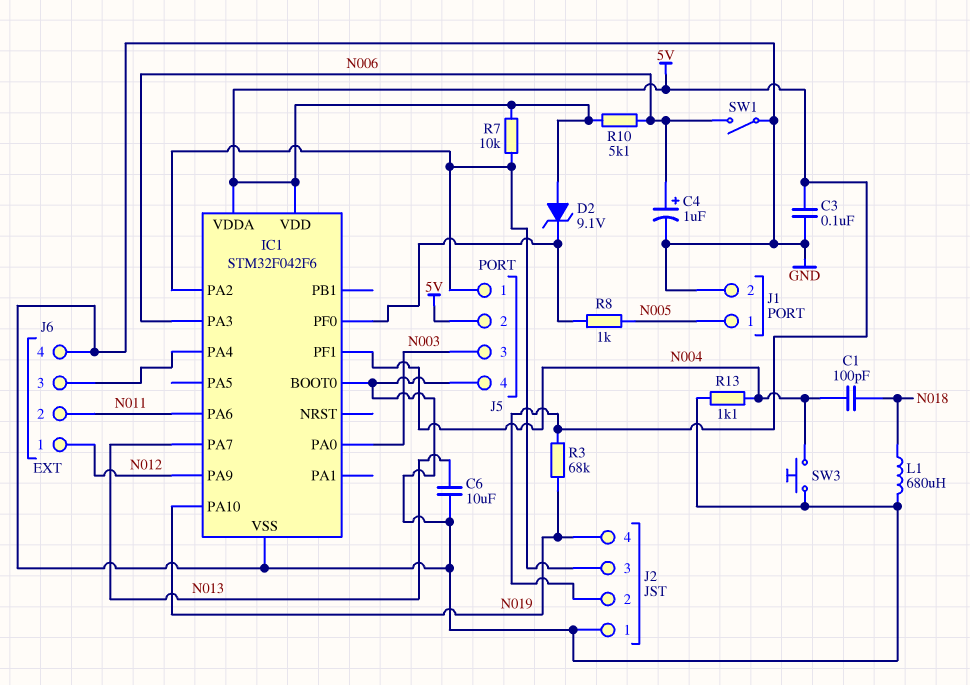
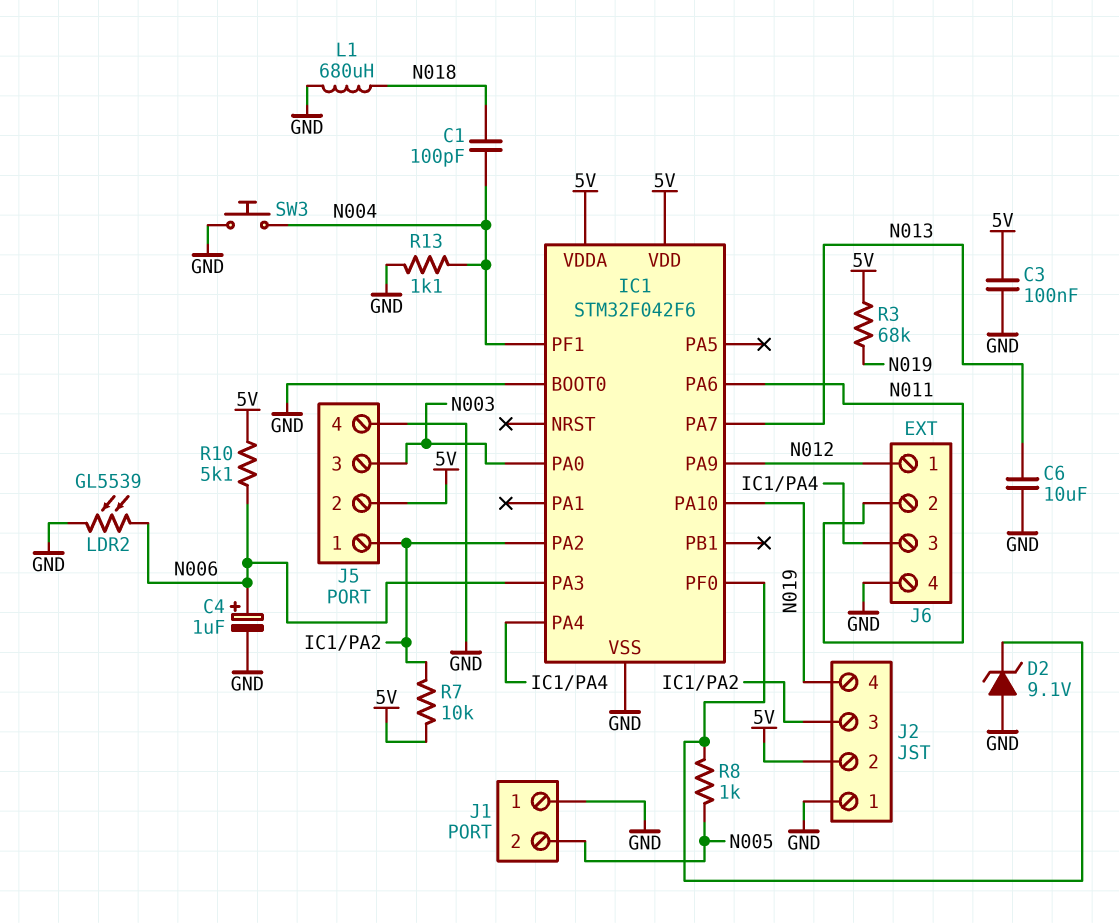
D2: zener 9.1V (A 5V, K IC1/PF0) -> zener 9.1V (A GND, K IC1/PF0)
J1 pin 1: N005 -> GND
J1 pin 2: GND -> N005
LDR2: none -> GL5539 (GND, N006)
SW1: switch (GND, N006) -> none

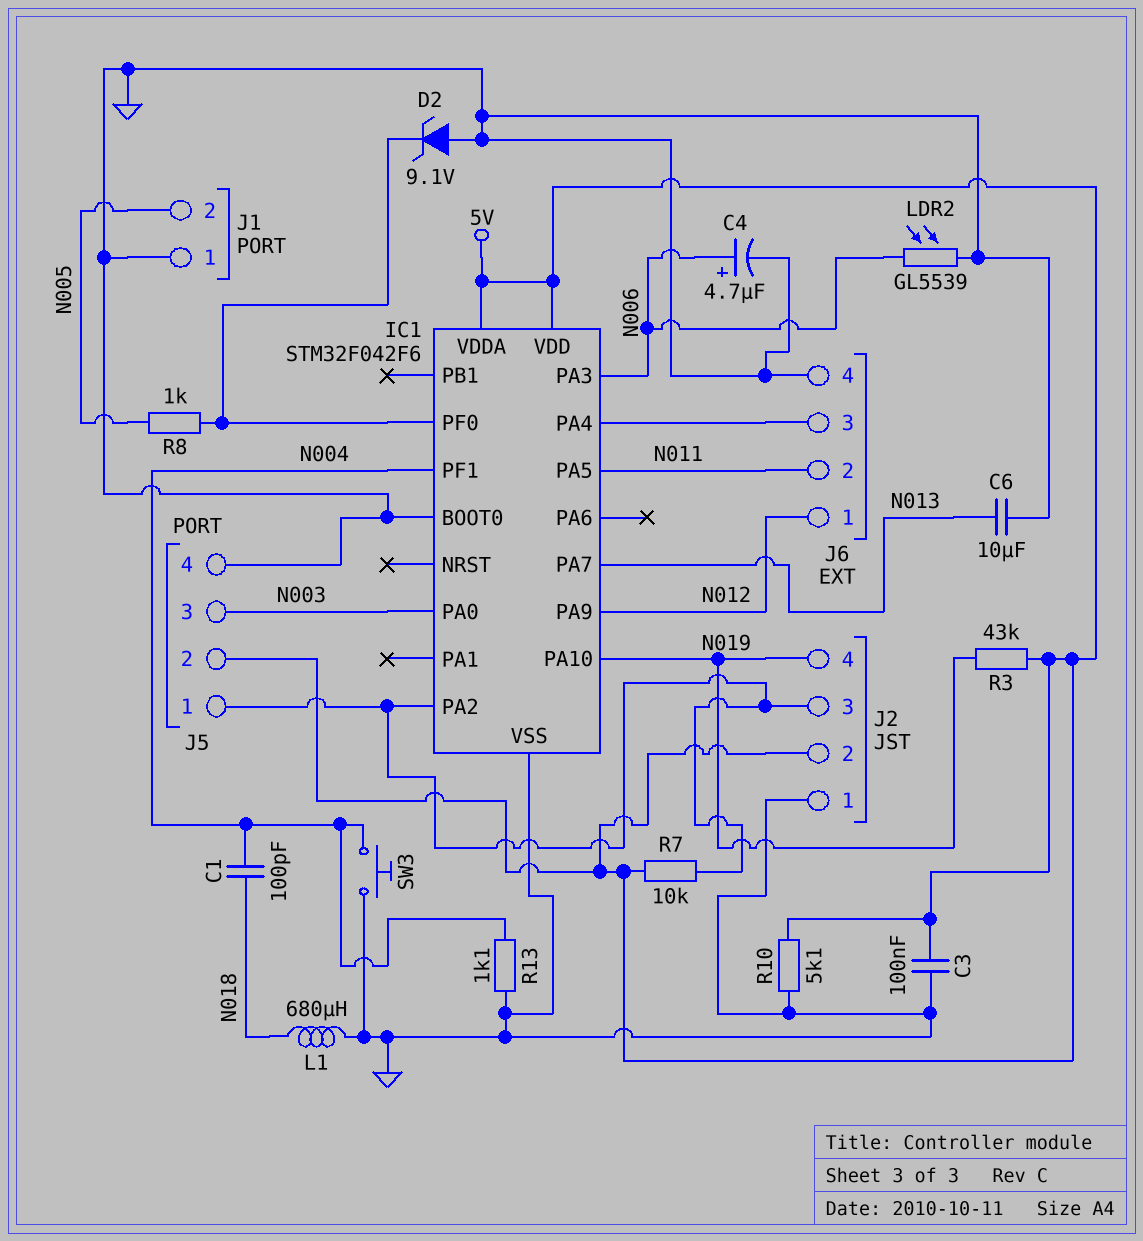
C4: 1uF (plus N006, minus GND) -> 4.7uF (plus N006, minus GND)
IC1 pin PA5: none -> N011
IC1 pin PA6: N011 -> none
R3: 68k (5V, N019) -> 43k (5V, N019)
R10: 5.1k (5V, N006) -> 5.1k (5V, GND)

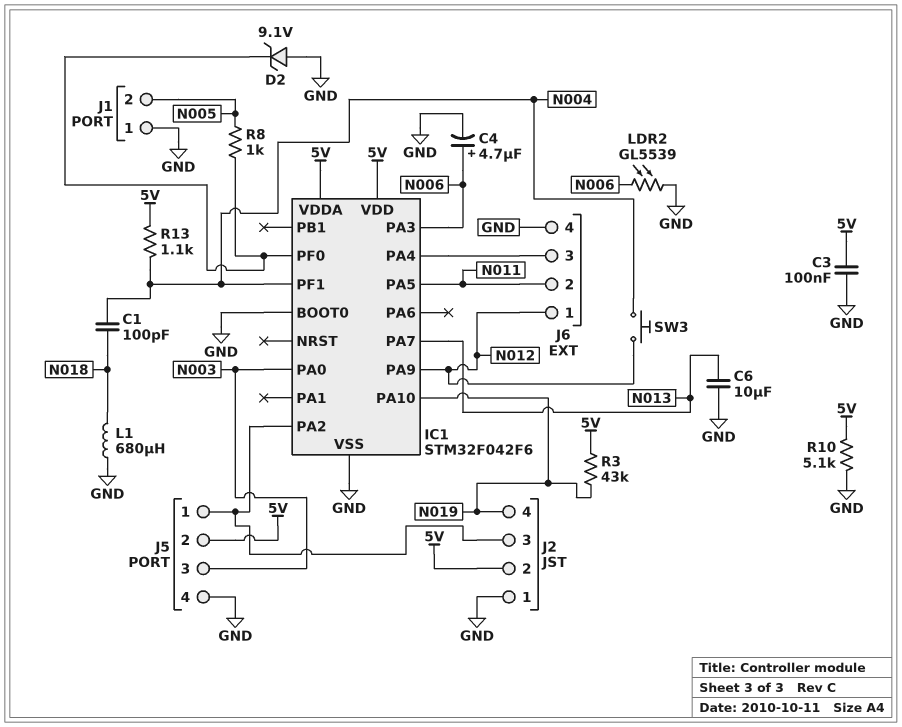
R7: 10k (5V, IC1/PA2) -> none
R13: 1.1k (GND, N004) -> 1.1k (5V, N004)
SW3: button (GND, N004) -> button (N004, N012)

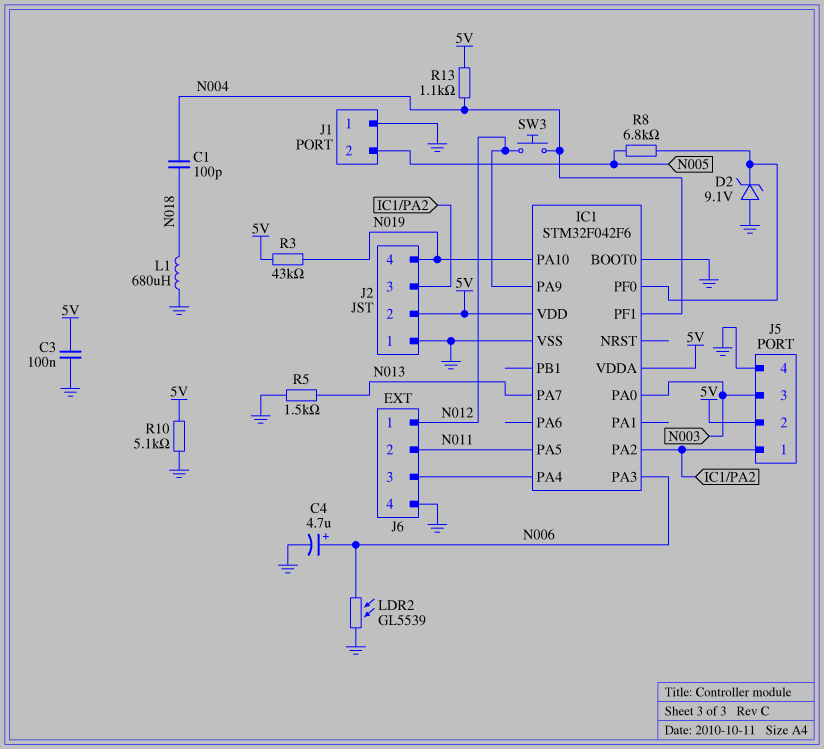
C6: 10uF (GND, N013) -> none
R5: none -> 1.5k (GND, N013)
R8: 1k (IC1/PF0, N005) -> 6.8k (IC1/PF0, N005)

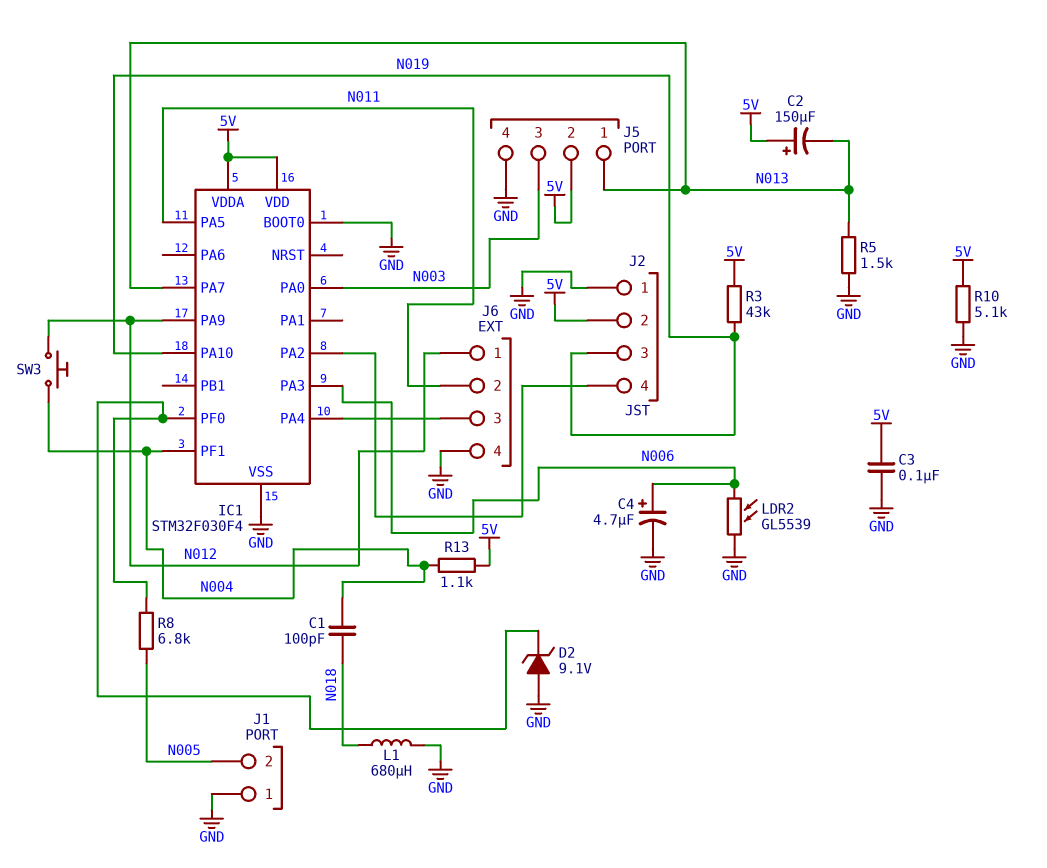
C2: none -> 150uF (plus 5V, minus N013)
IC1: STM32F042F6 -> STM32F030F4
J2 pin 3: IC1/PA2 -> N019
J2 pin 4: N019 -> IC1/PA2
J5 pin 1: IC1/PA2 -> N013

